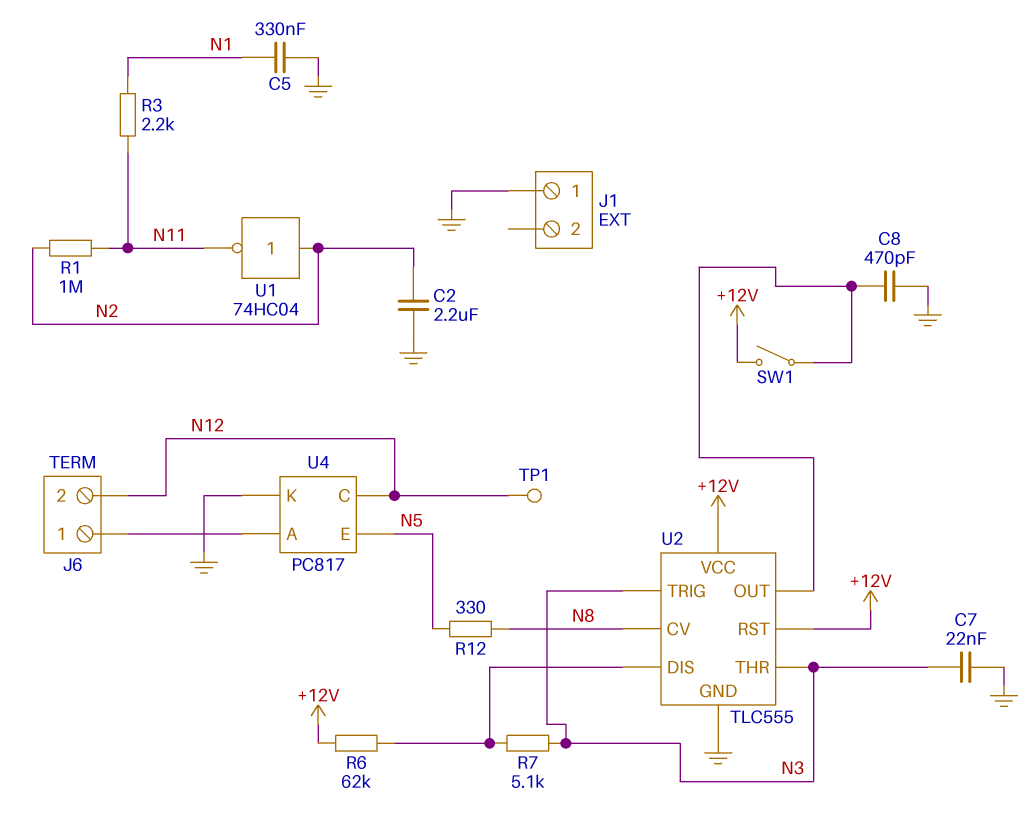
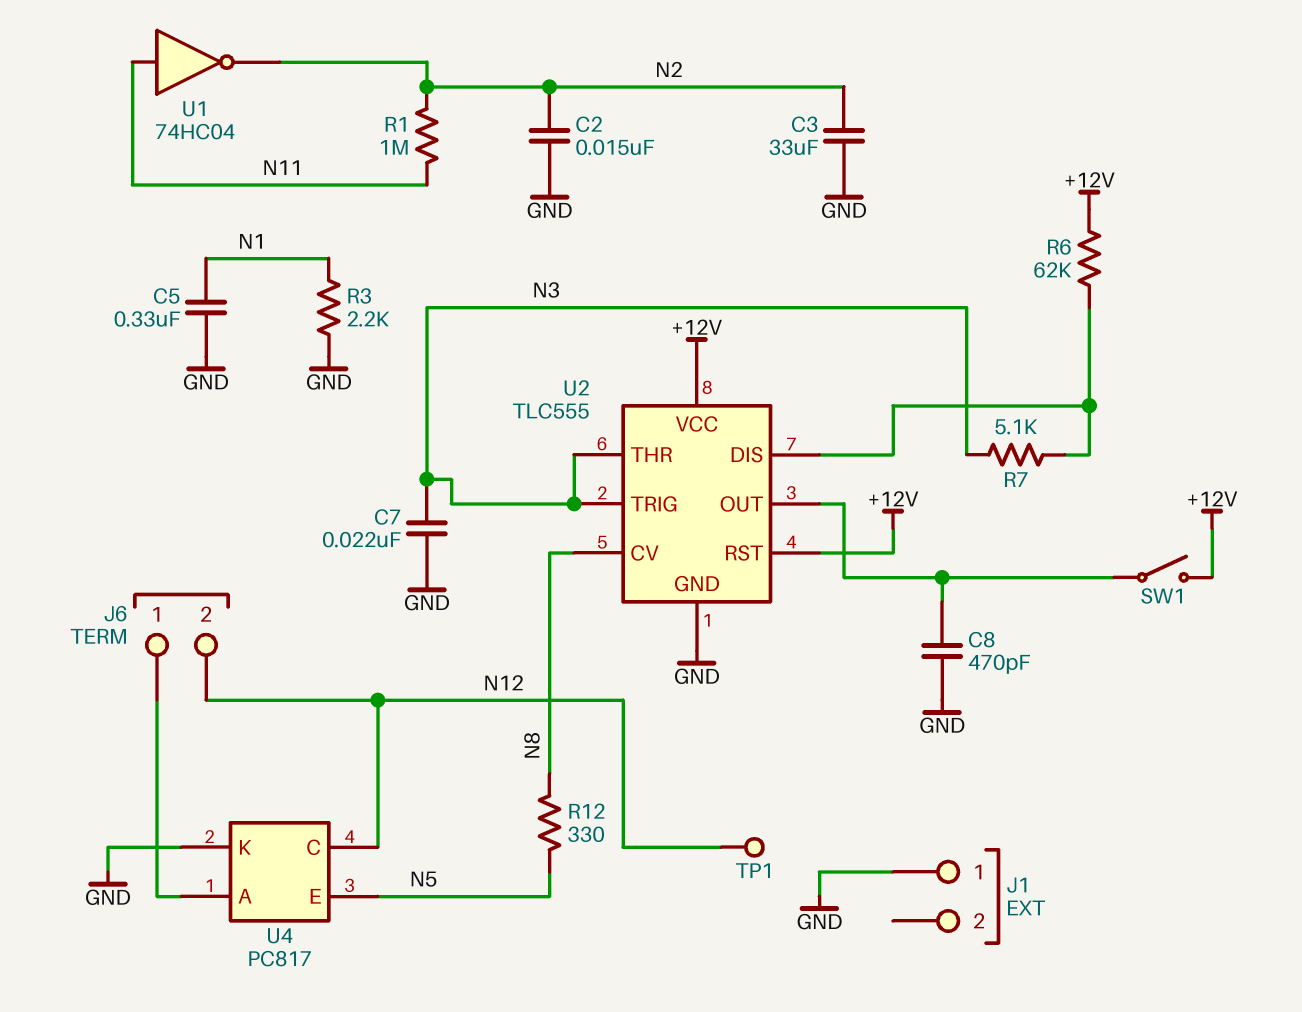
C2: 2.2uF (GND, N2) -> 15nF (GND, N2)
C3: none -> 33uF (GND, N2)
R3: 2.2k (N1, N11) -> 2.2k (GND, N1)
U1: NOT 74HC04 (in N2, out N11) -> NOT 74HC04 (in N11, out N2)

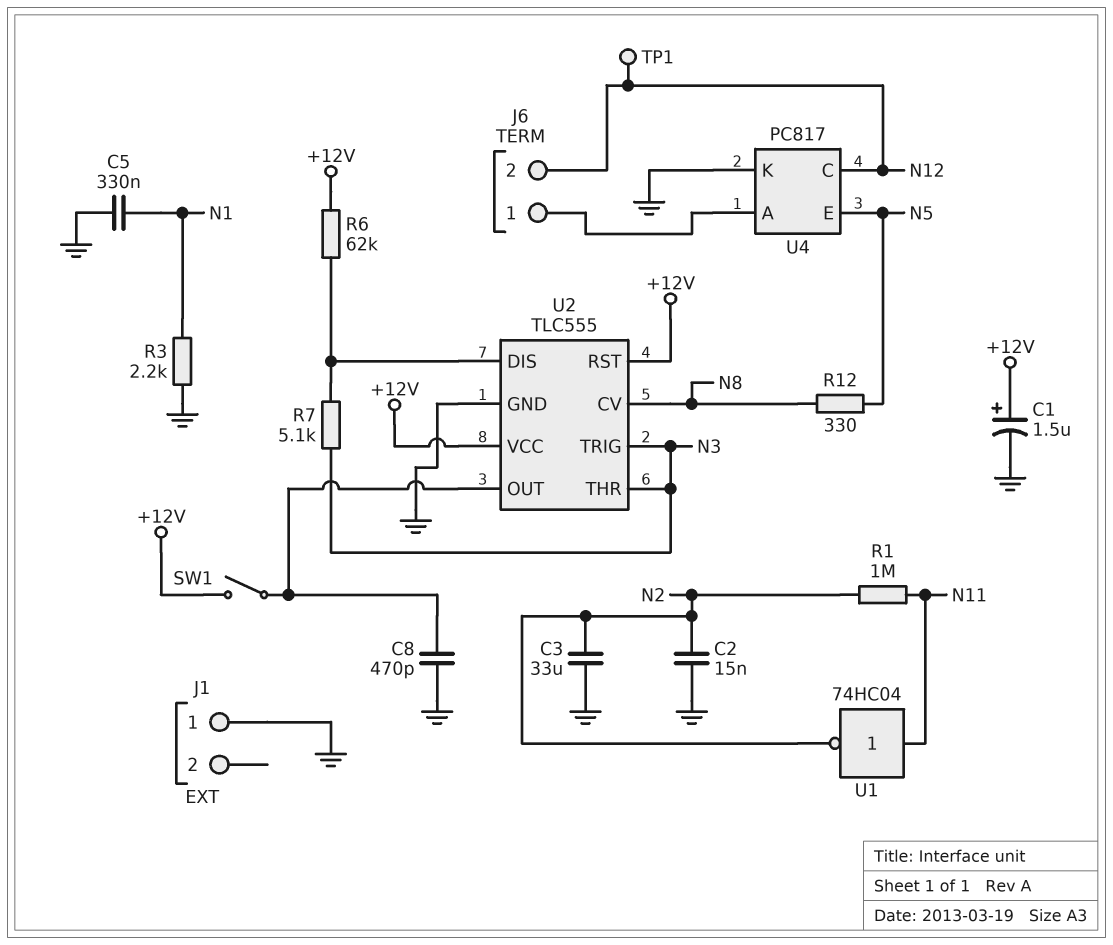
C1: none -> 1.5uF (plus +12V, minus GND)
C7: 22nF (GND, N3) -> none

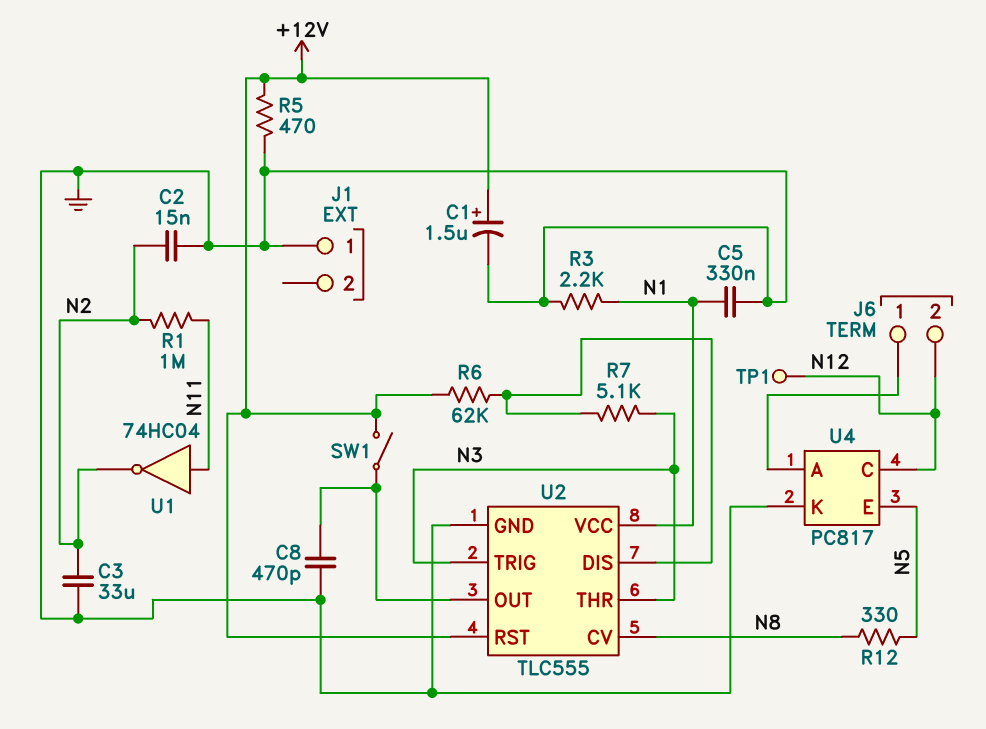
R5: none -> 470 (+12V, GND)
U2 pin VCC: +12V -> N1

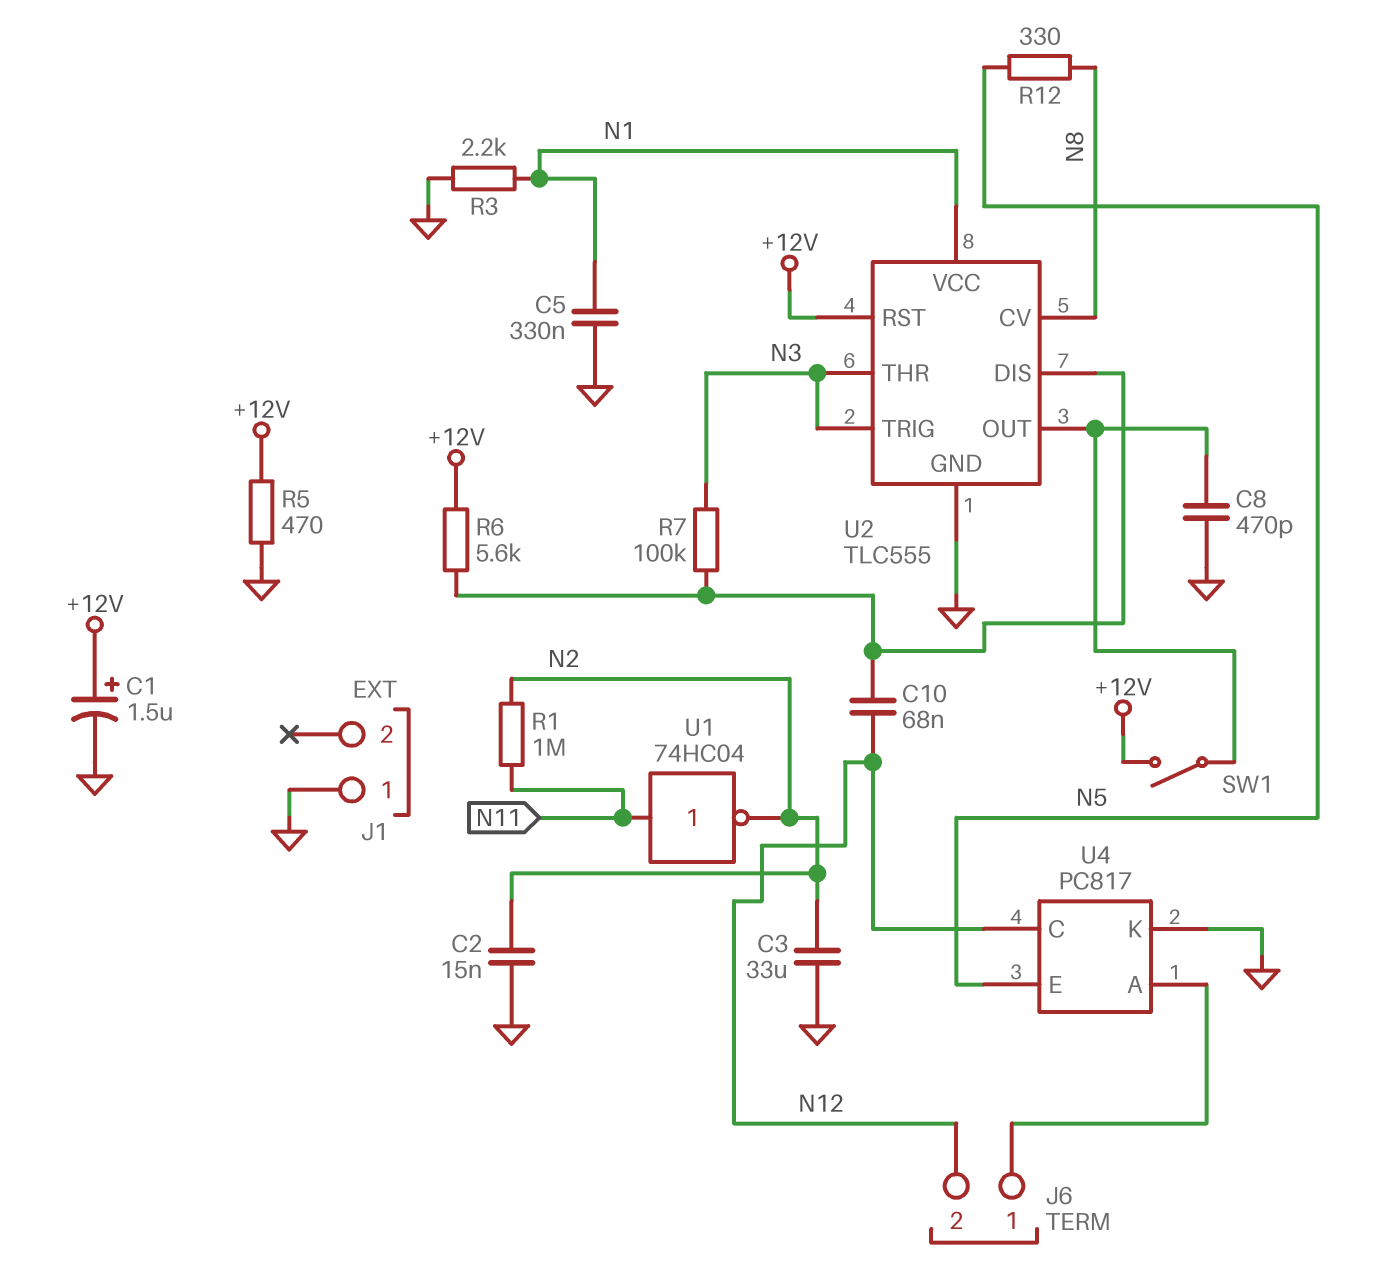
C10: none -> 68nF (N12, U2/DIS)
R6: 62k (+12V, U2/DIS) -> 5.6k (+12V, U2/DIS)
R7: 5.1k (N3, U2/DIS) -> 100k (N3, U2/DIS)
TP1: test point (N12) -> none

